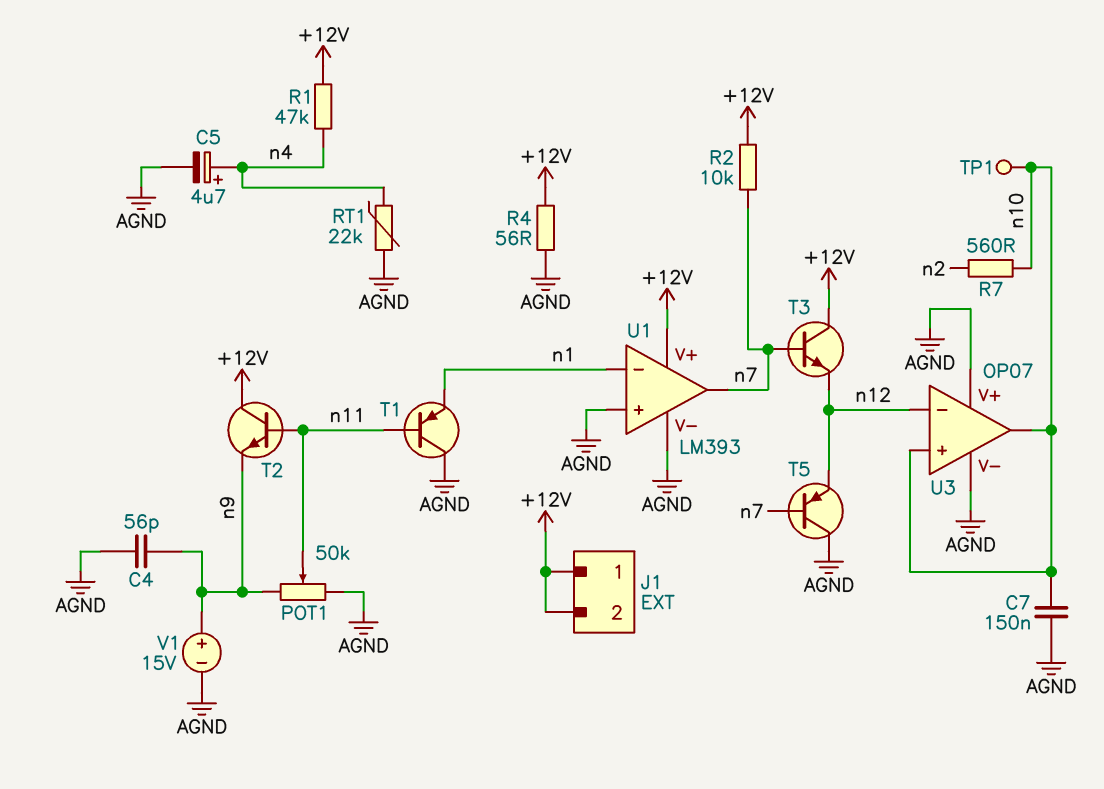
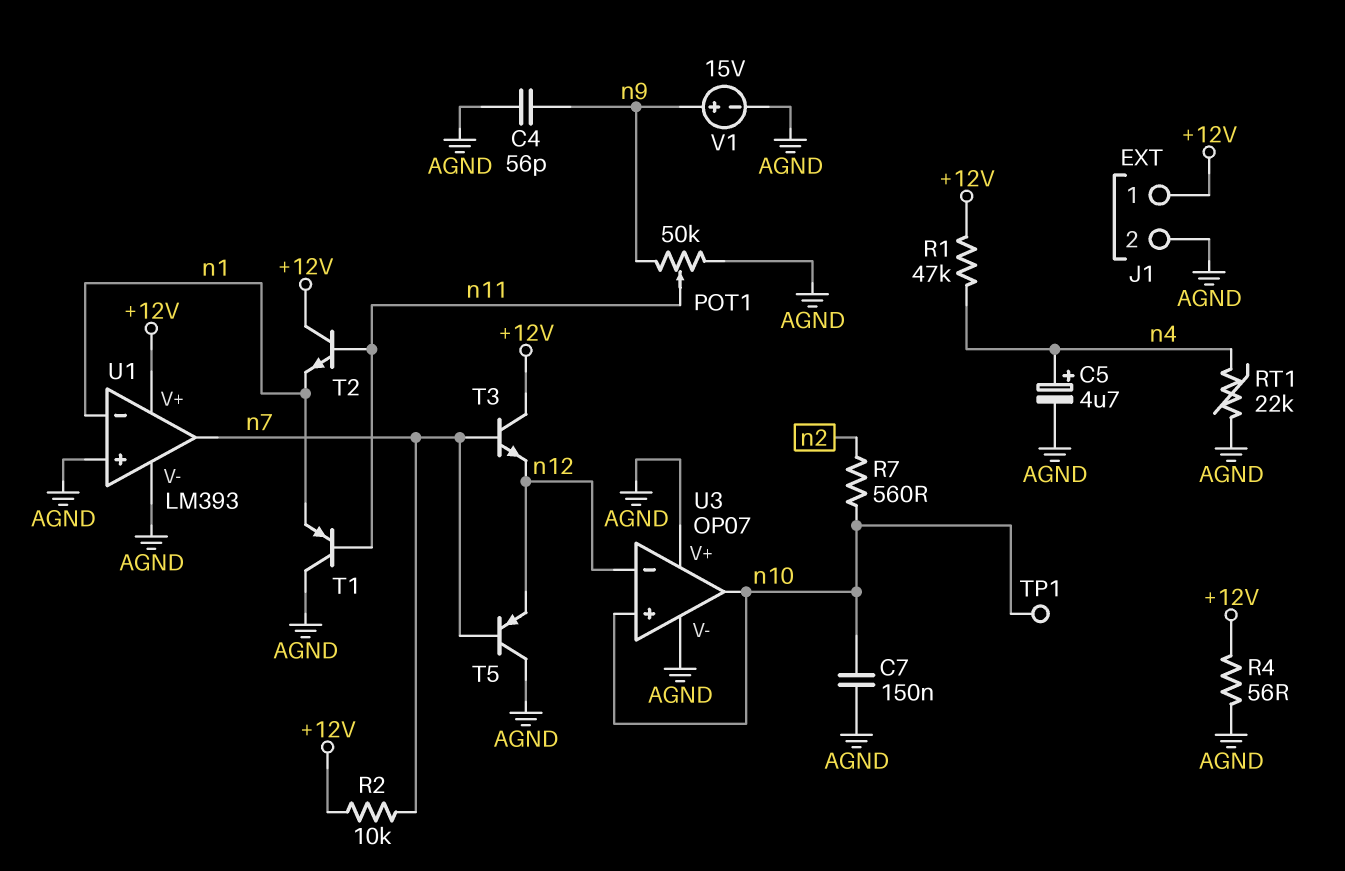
J1 pin 2: +12V -> AGND
T2: NPN (B n11, C +12V, E n9) -> NPN (B n11, C +12V, E n1)

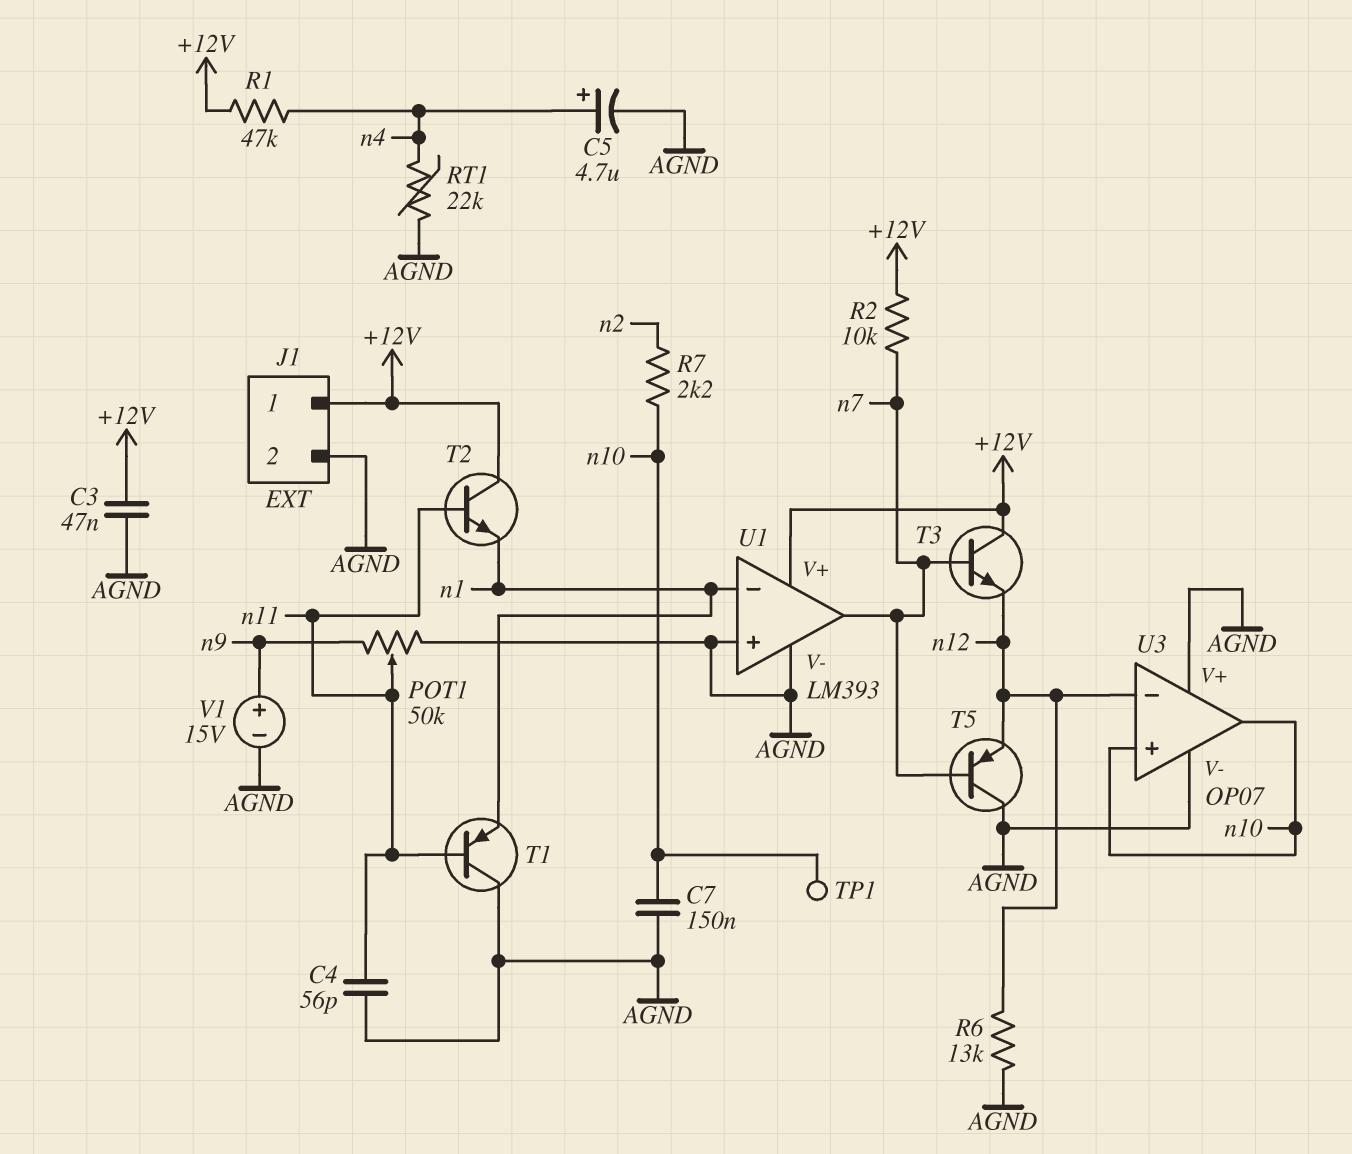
C3: none -> 47nF (+12V, AGND)
C4: 56pF (AGND, n9) -> 56pF (AGND, n11)
R4: 56 (+12V, AGND) -> none
R6: none -> 13k (AGND, n12)
R7: 560 (n2, n10) -> 2.2k (n2, n10)

